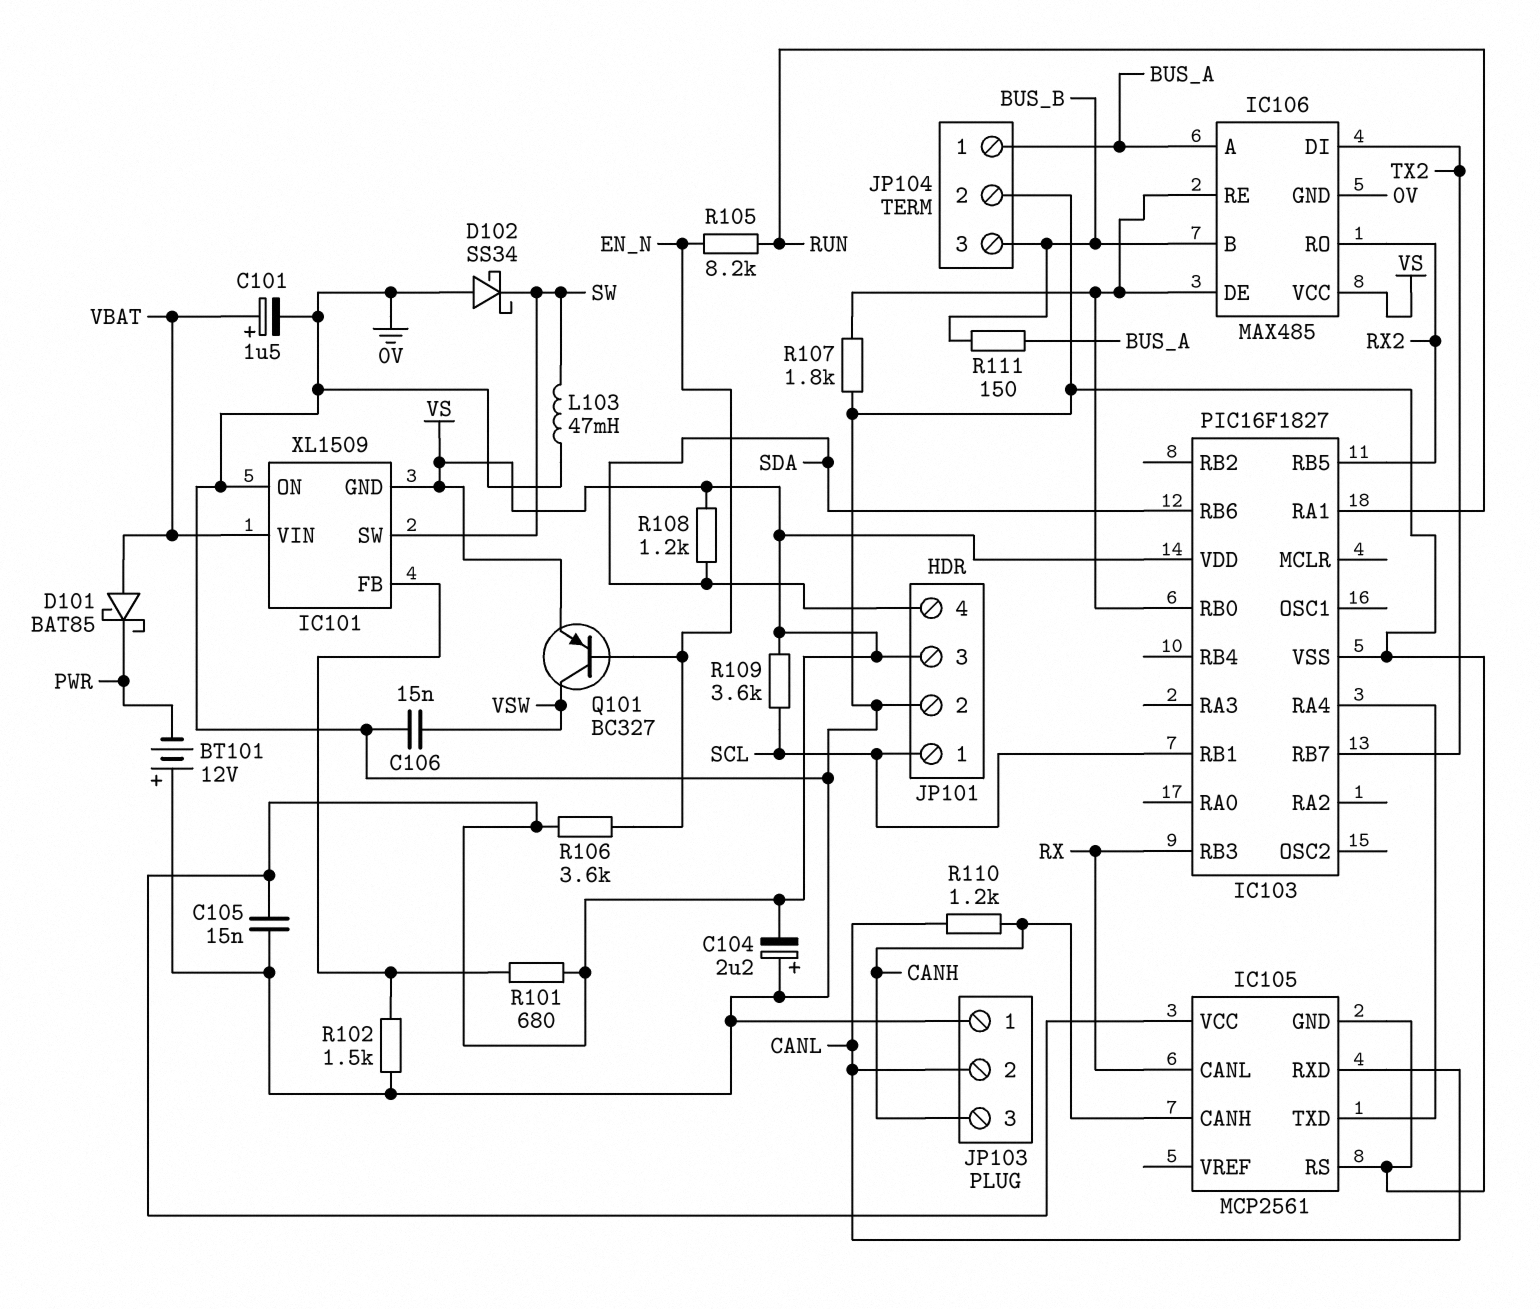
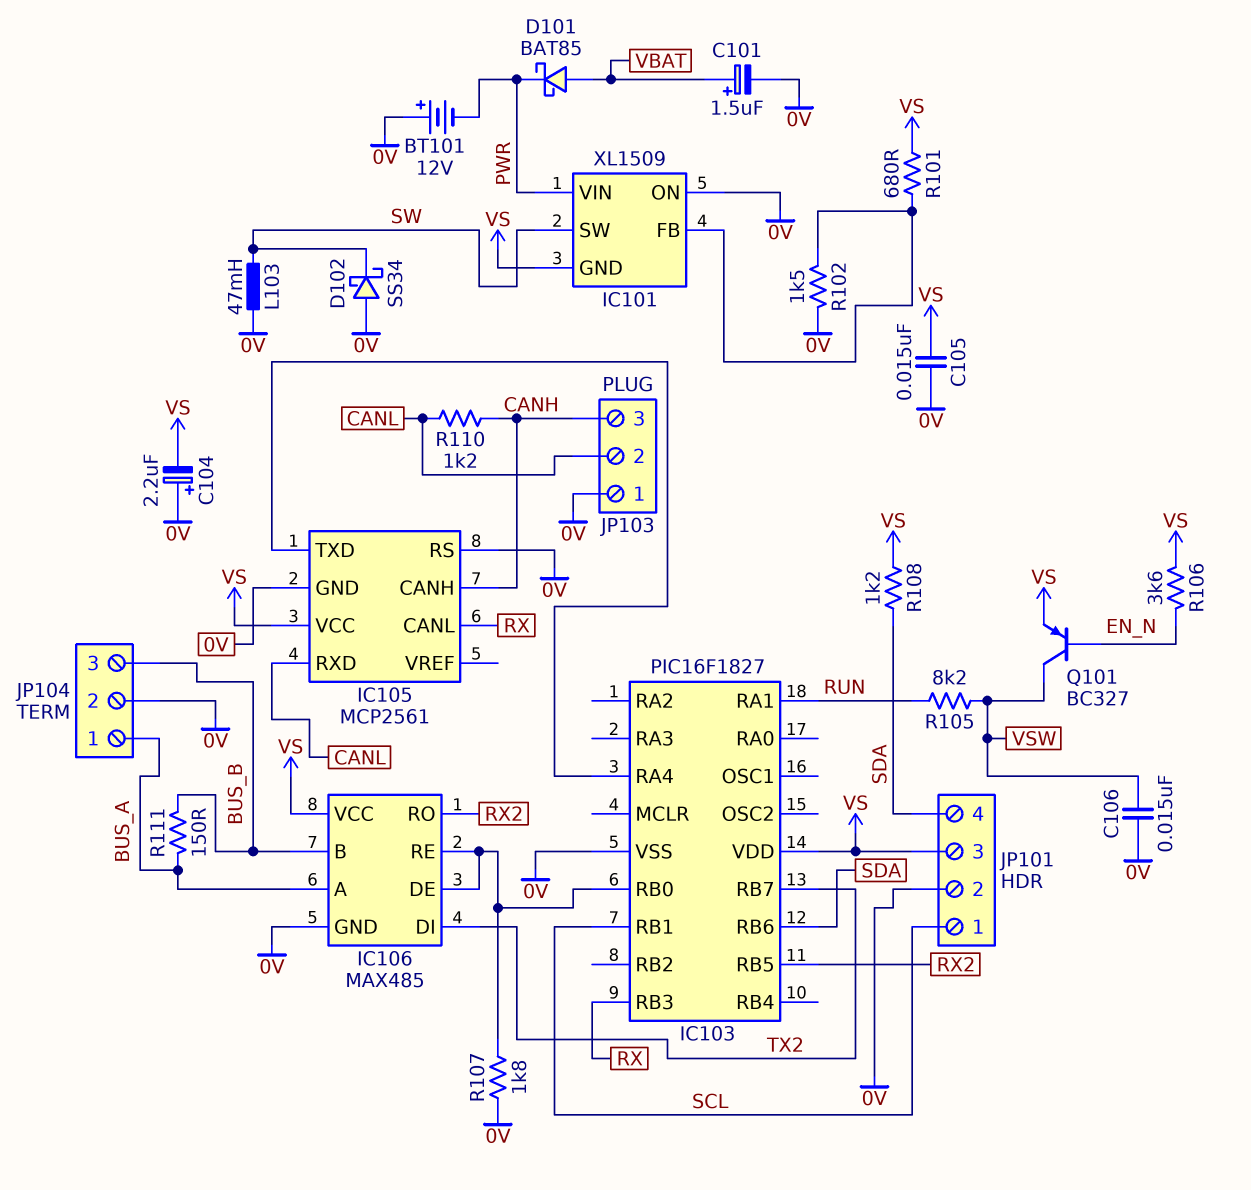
IC101 pin VIN: VBAT -> PWR
R105: 8.2k (EN_N, RUN) -> 8.2k (RUN, VSW)
R109: 3.6k (SCL, VS) -> none

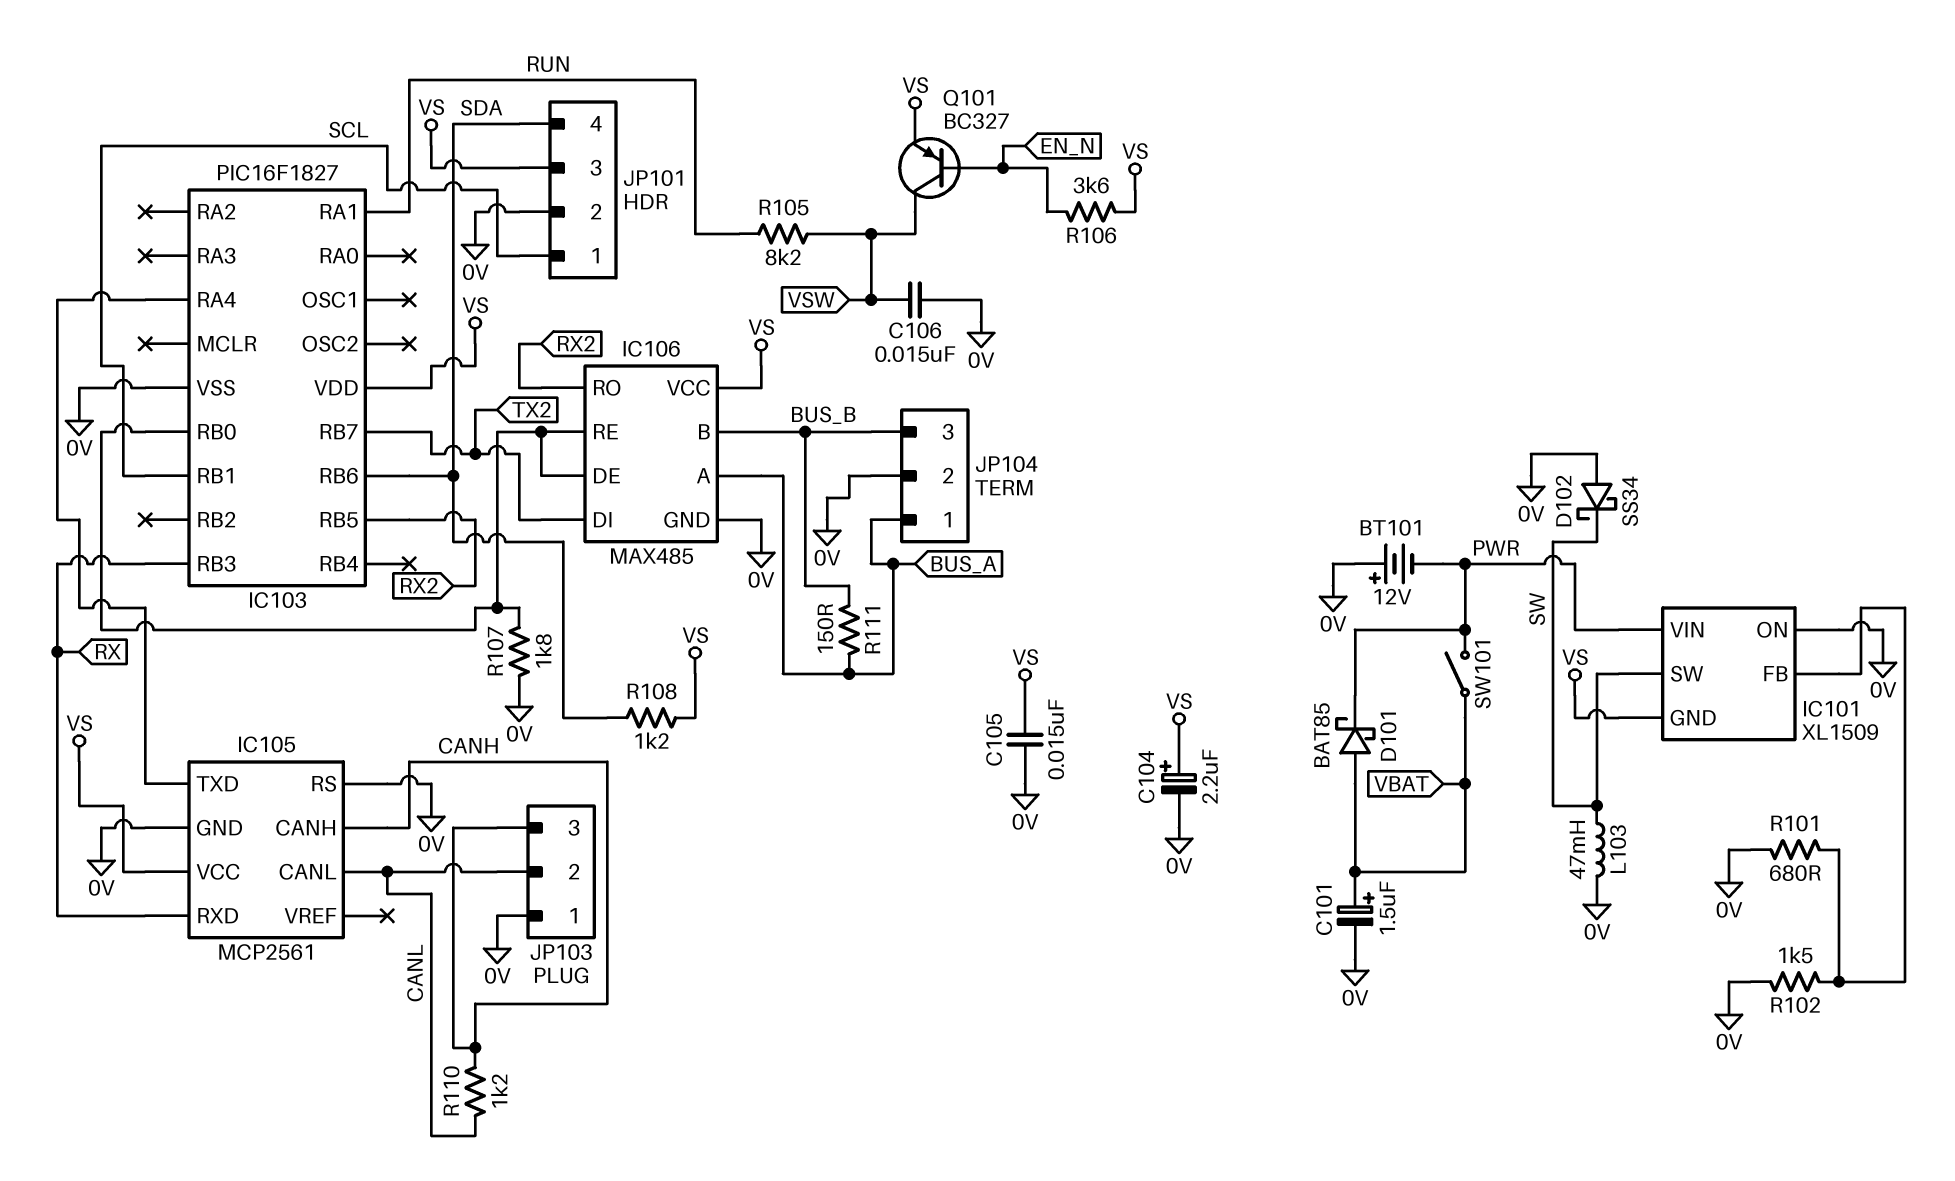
C104: 2.2uF (plus 0V, minus VS) -> 2.2uF (plus VS, minus 0V)
IC105 pin CANL: RX -> CANL
IC105 pin RXD: CANL -> RX
R101: 680 (IC101/FB, VS) -> 680 (0V, IC101/FB)
SW101: none -> switch (PWR, VBAT)

